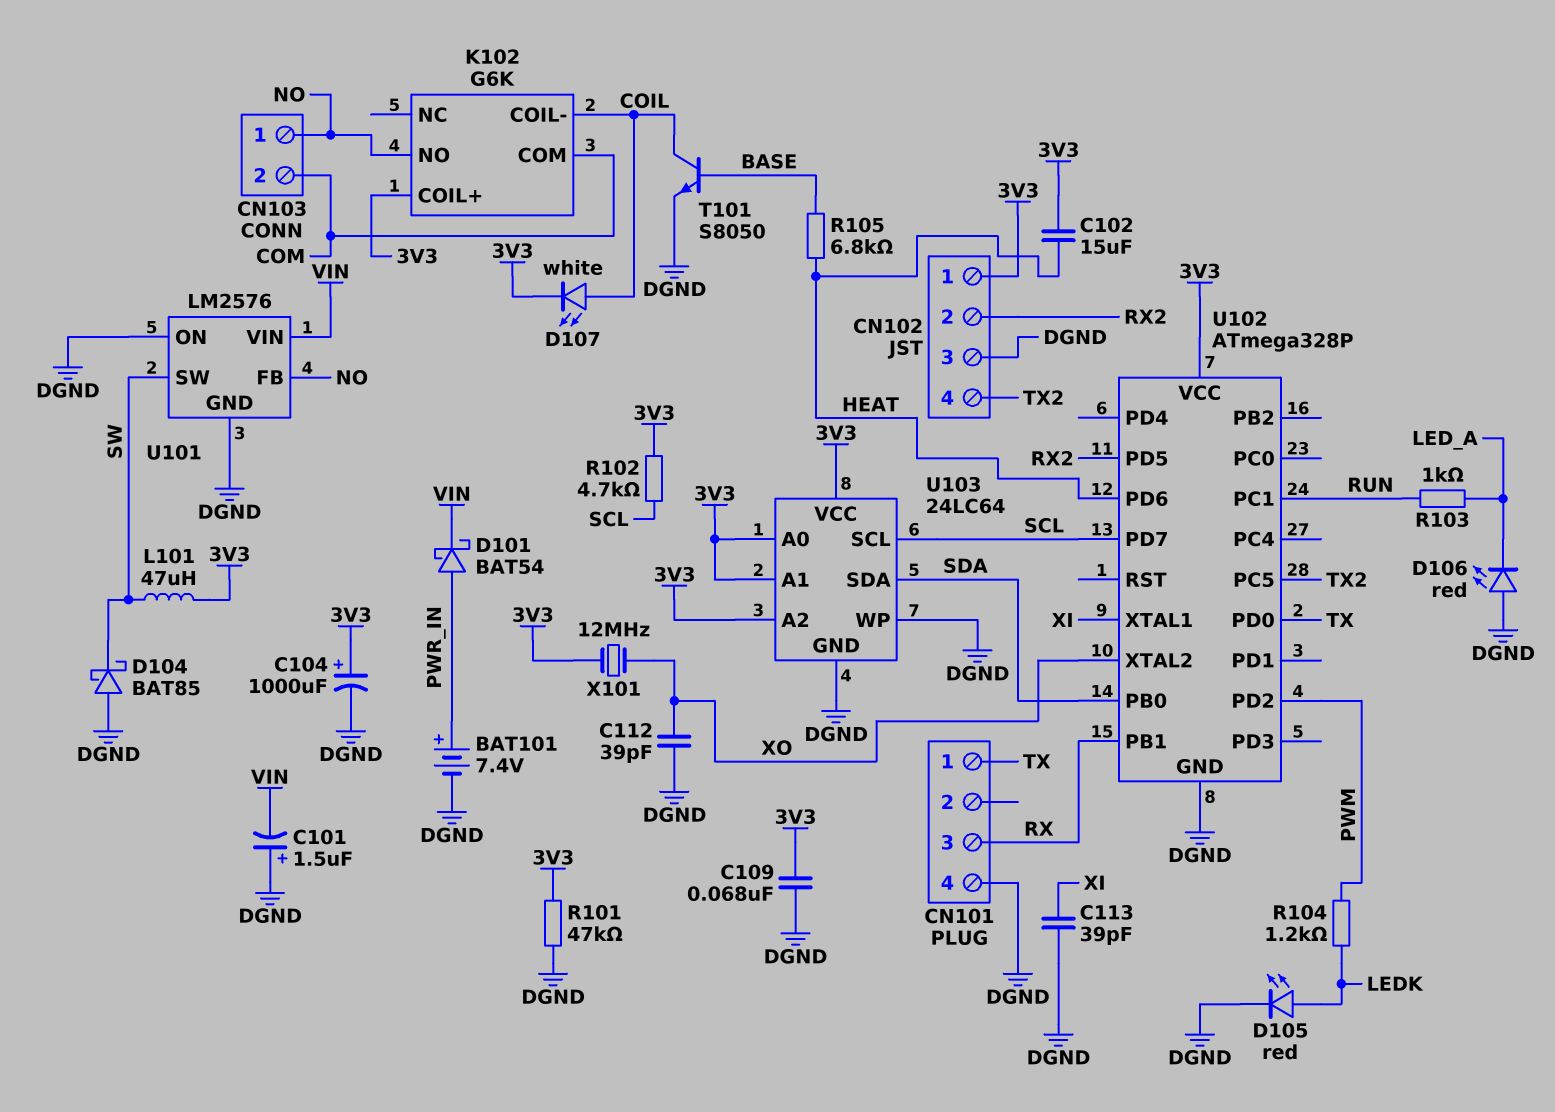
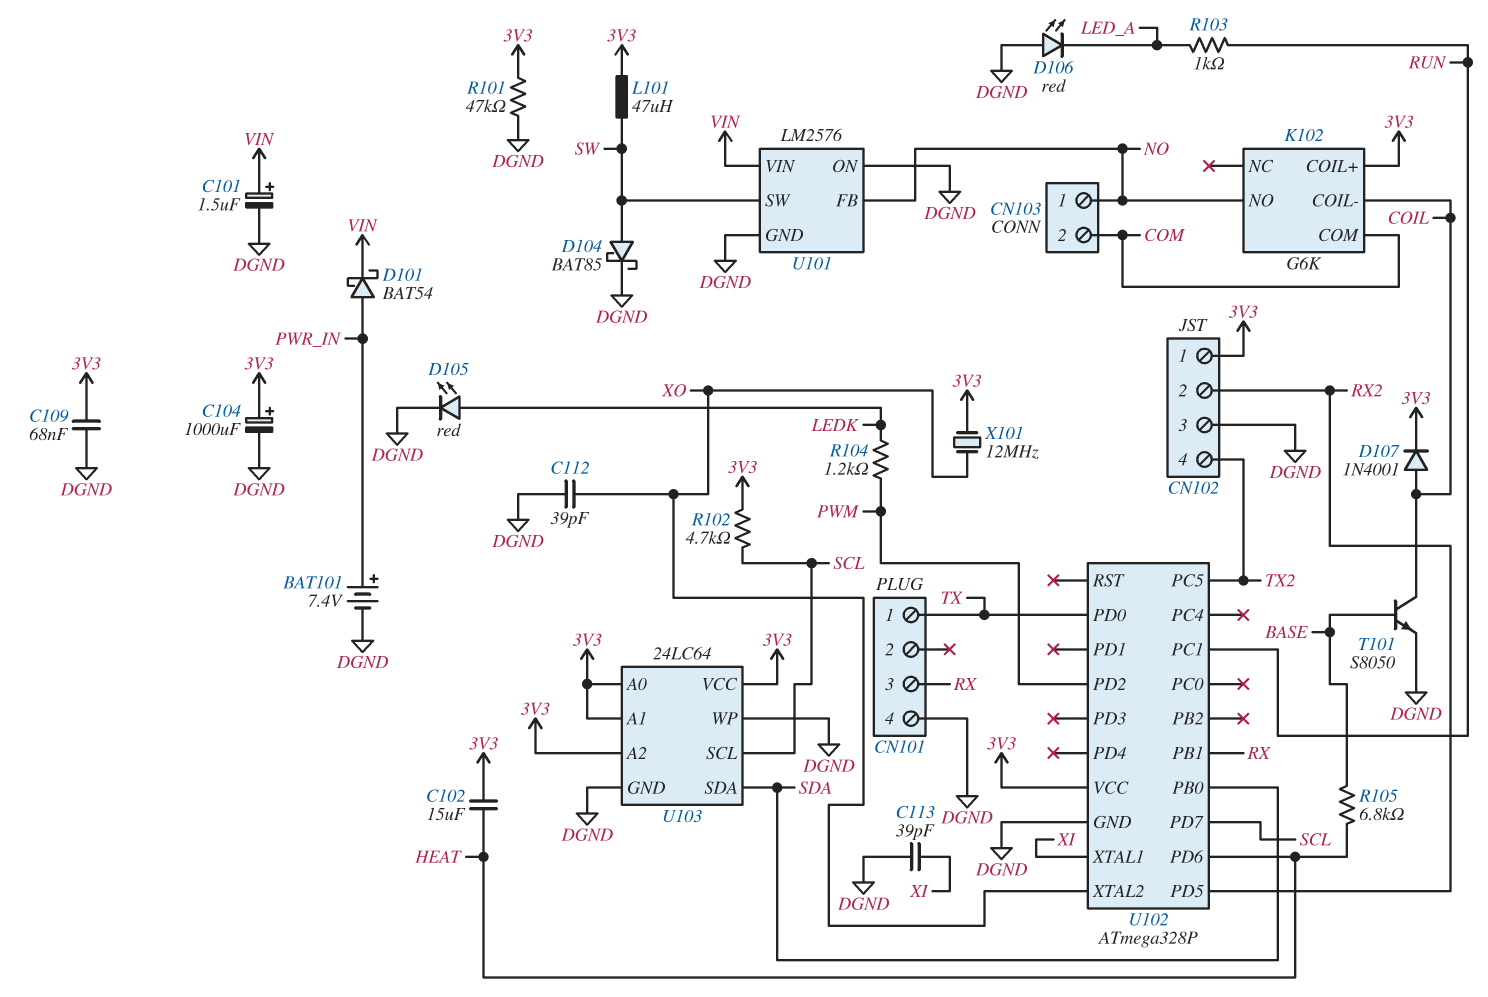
C101: 1.5uF (plus DGND, minus VIN) -> 1.5uF (plus VIN, minus DGND)
D104: schottky BAT85 (A DGND, K SW) -> schottky BAT85 (A SW, K DGND)
D107: LED white (A COIL, K 3V3) -> diode 1N4001 (A COIL, K 3V3)

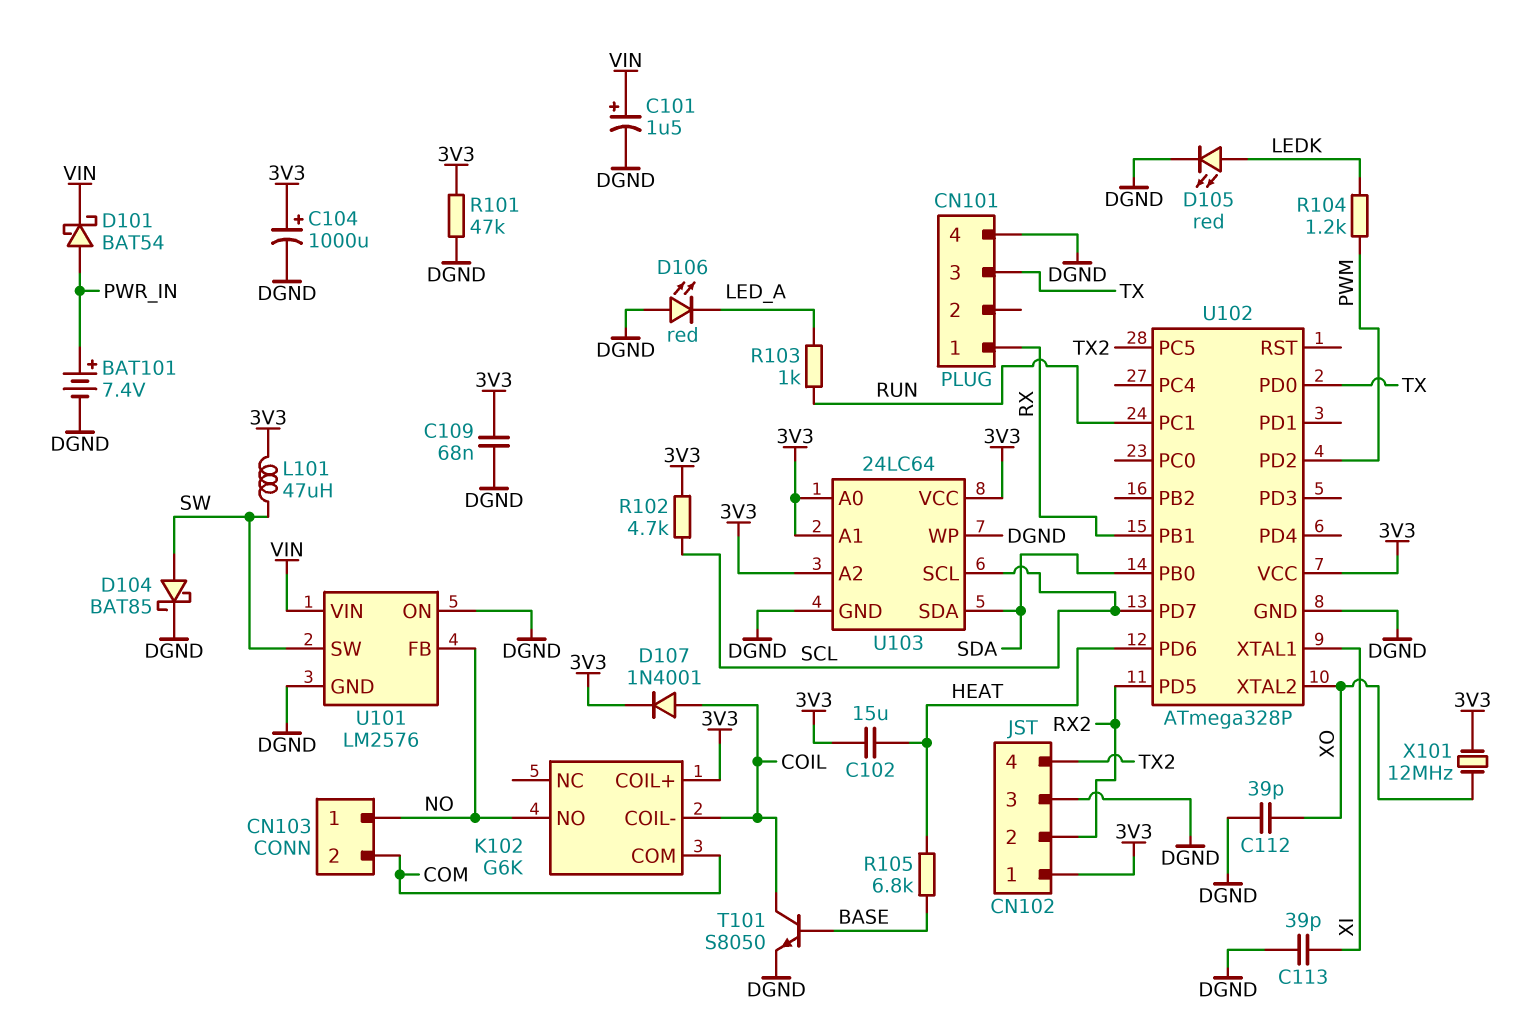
CN101 pin 1: TX -> RX
CN101 pin 3: RX -> TX

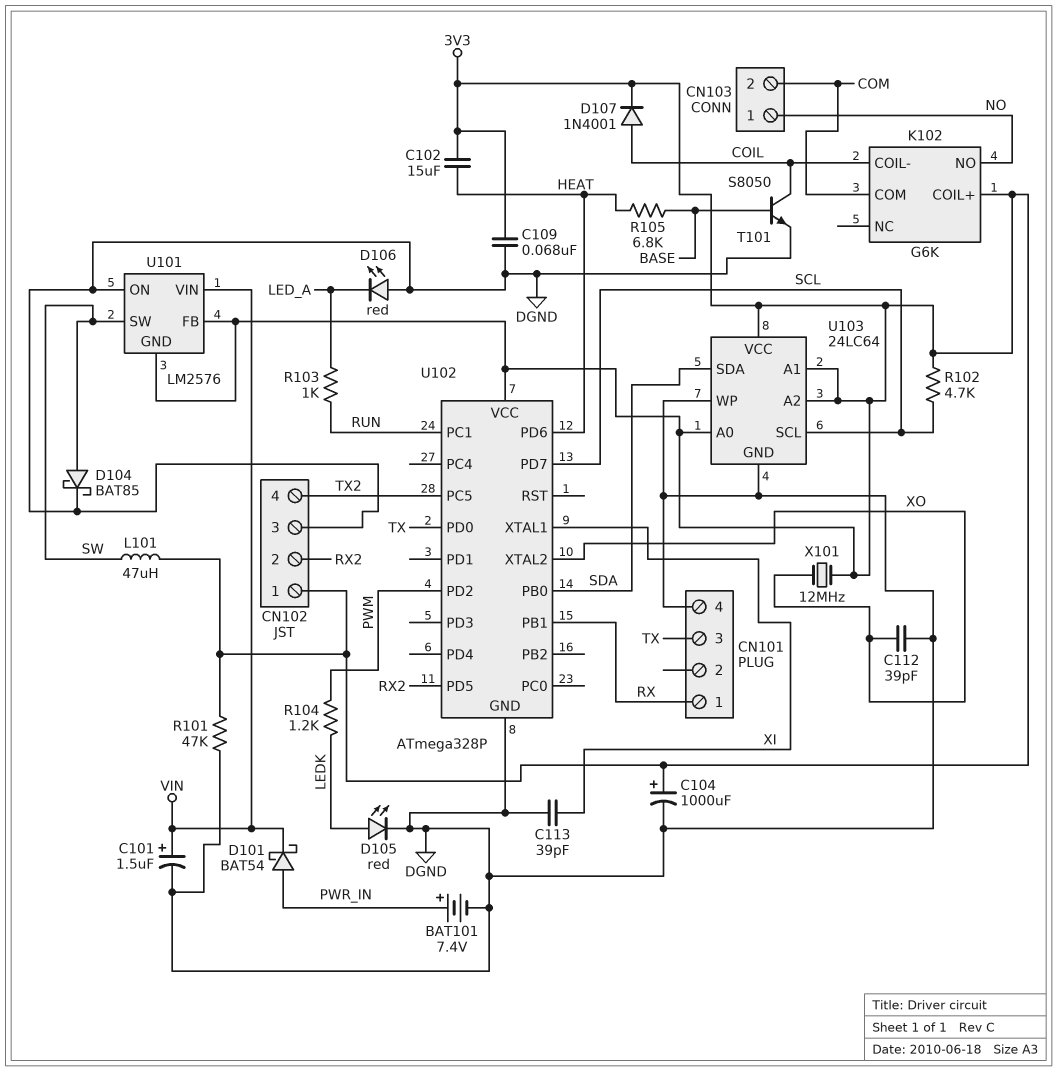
U101 pin FB: NO -> 3V3
U101 pin GND: DGND -> 3V3

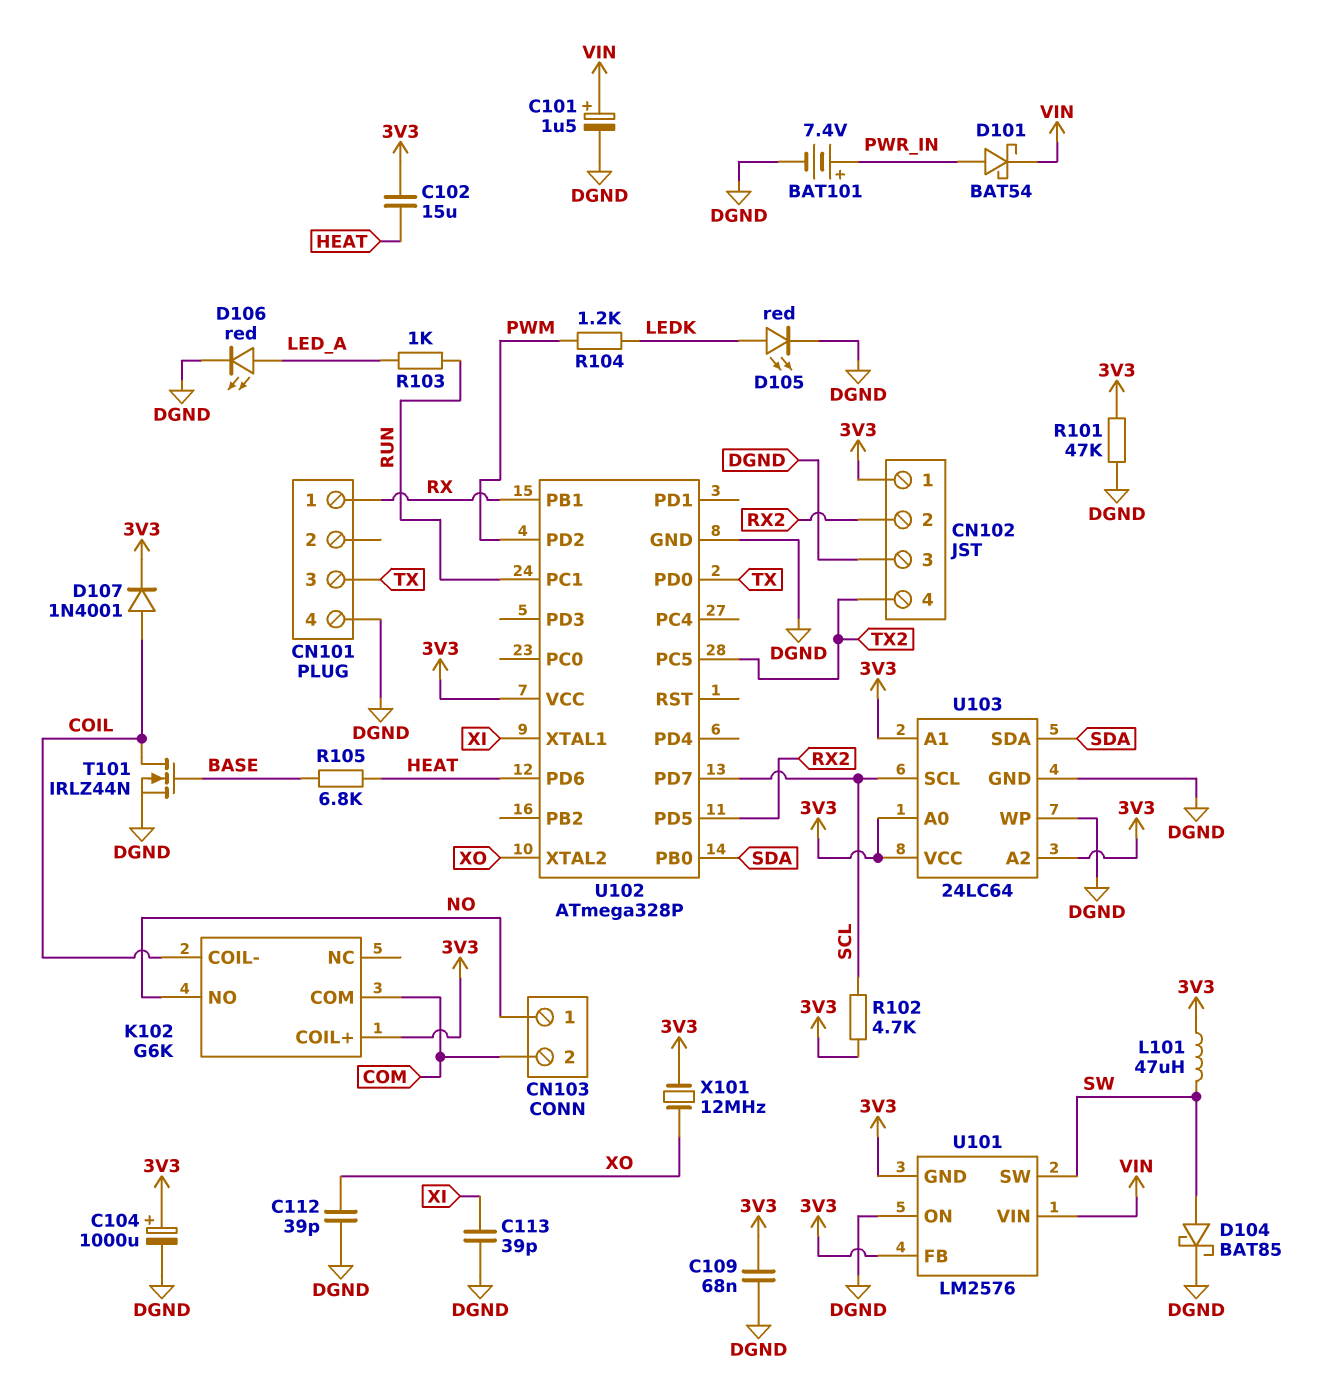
D106: LED red (A DGND, K LED_A) -> LED red (A LED_A, K DGND)
T101: NPN S8050 (B BASE, C COIL, E DGND) -> NMOS IRLZ44N (G BASE, D COIL, S DGND)

